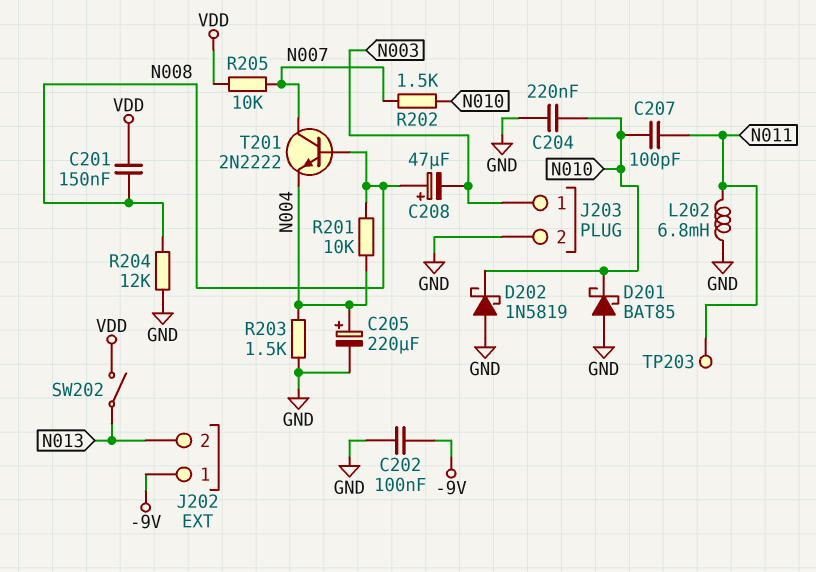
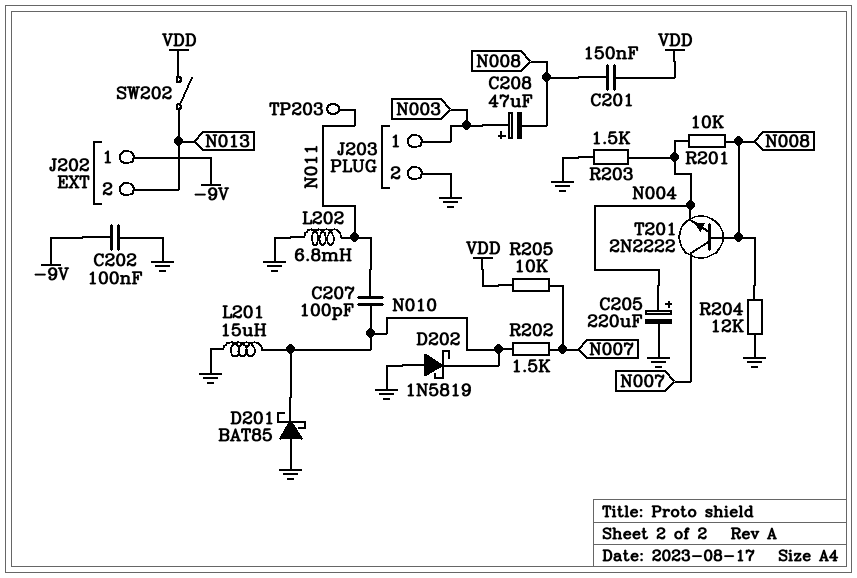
C204: 220nF (GND, N010) -> none
C208: 47uF (plus N008, minus N003) -> 47uF (plus N003, minus N008)
L201: none -> 15uH (GND, N010)

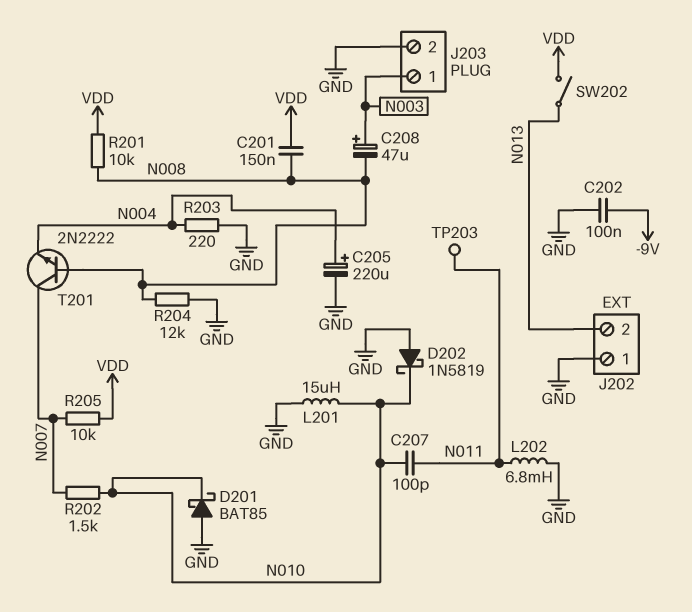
J202 pin 1: -9V -> GND
R201: 10k (N004, N008) -> 10k (N008, VDD)
R203: 1.5k (GND, N004) -> 220 (GND, N004)

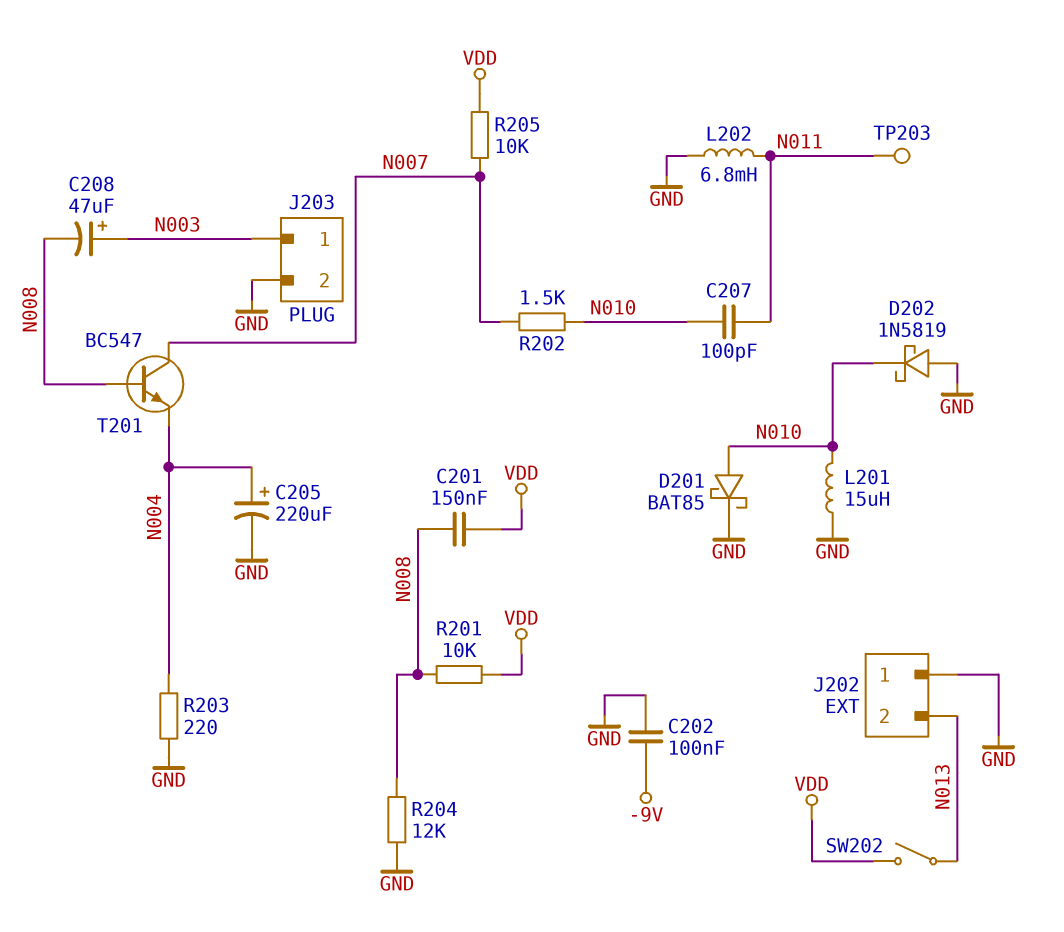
D201: schottky BAT85 (A GND, K N010) -> schottky BAT85 (A N010, K GND)
T201: NPN 2N2222 (B N008, C N007, E N004) -> NPN BC547 (B N008, C N007, E N004)

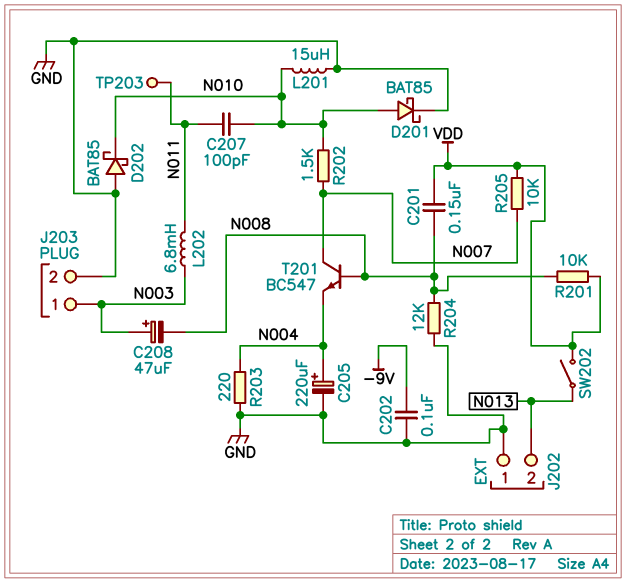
D202: schottky 1N5819 (A GND, K N010) -> schottky BAT85 (A GND, K N010)
L202: 6.8mH (GND, N011) -> 6.8mH (N003, N011)

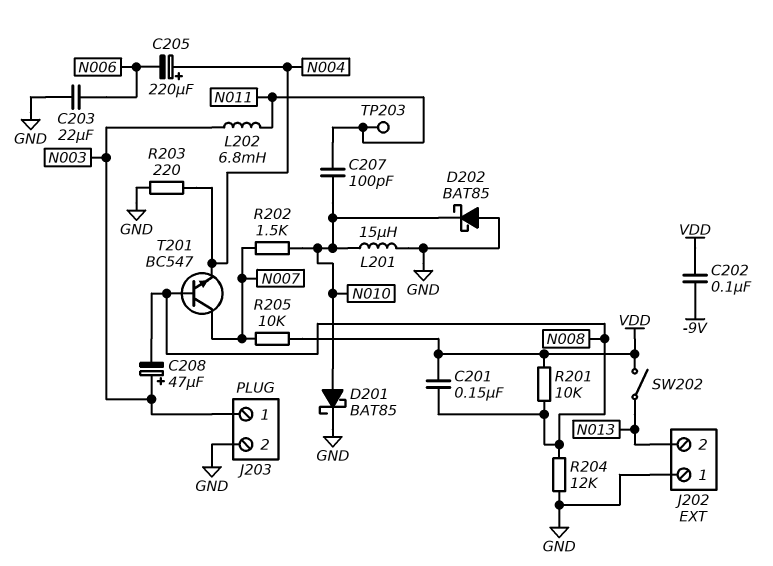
C202: 100nF (-9V, GND) -> 100nF (-9V, VDD)
C203: none -> 22uF (GND, N006)
C205: 220uF (plus N004, minus GND) -> 220uF (plus N004, minus N006)

